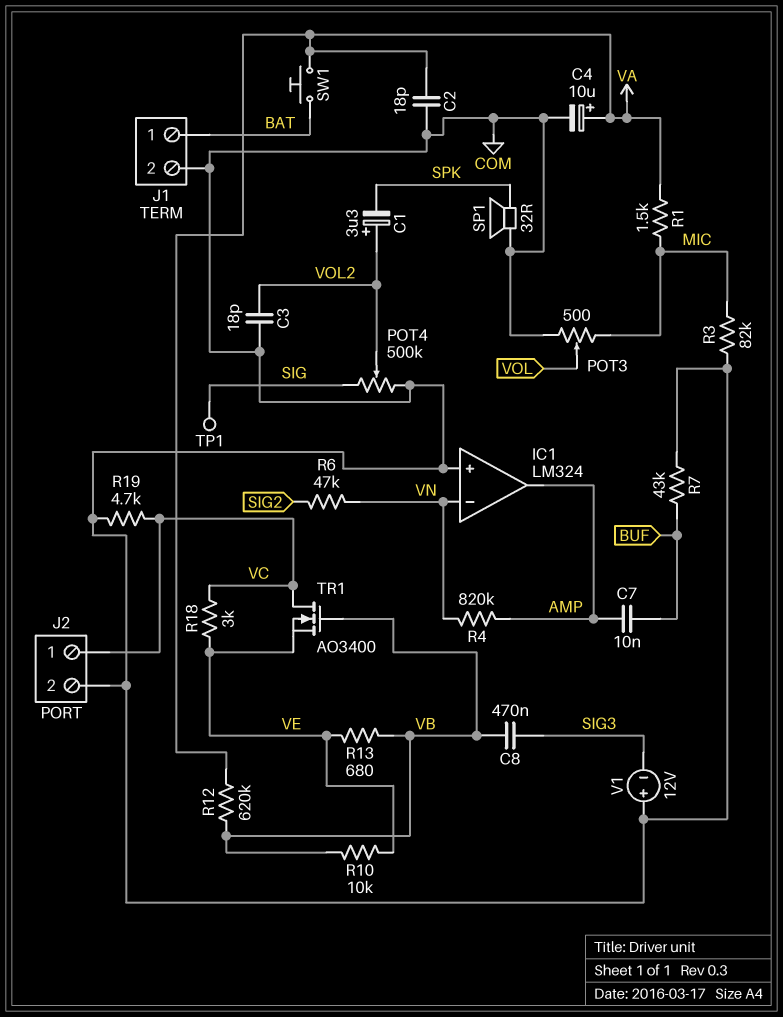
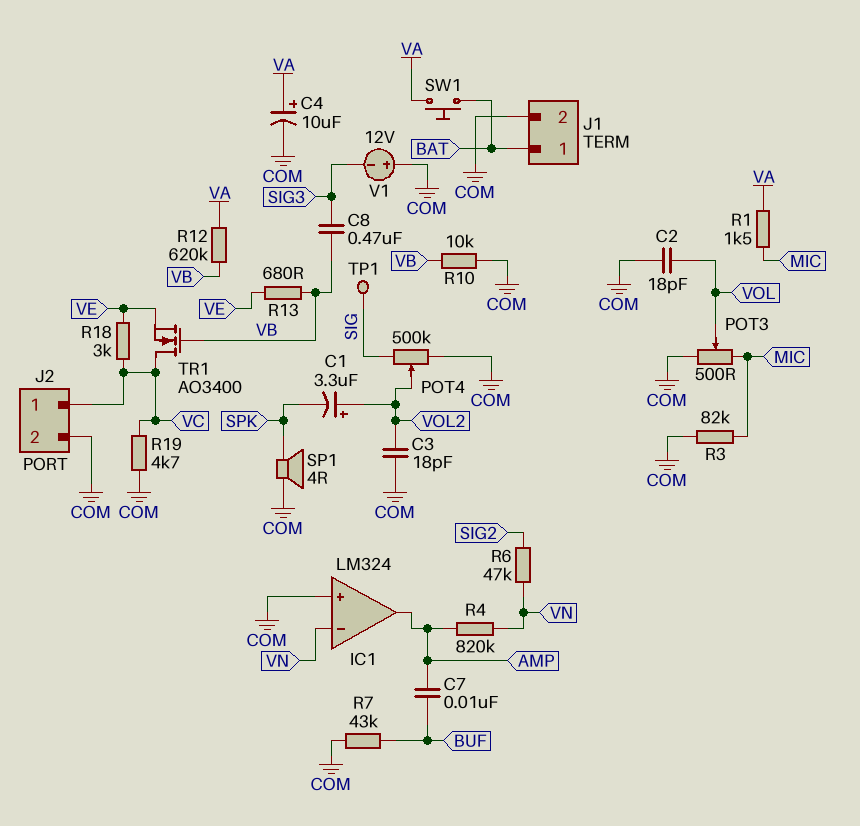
C2: 18pF (COM, VA) -> 18pF (COM, VOL)
R10: 10k (VB, VE) -> 10k (COM, VB)
SP1: speaker 32R (COM, SPK) -> speaker 4R (COM, SPK)

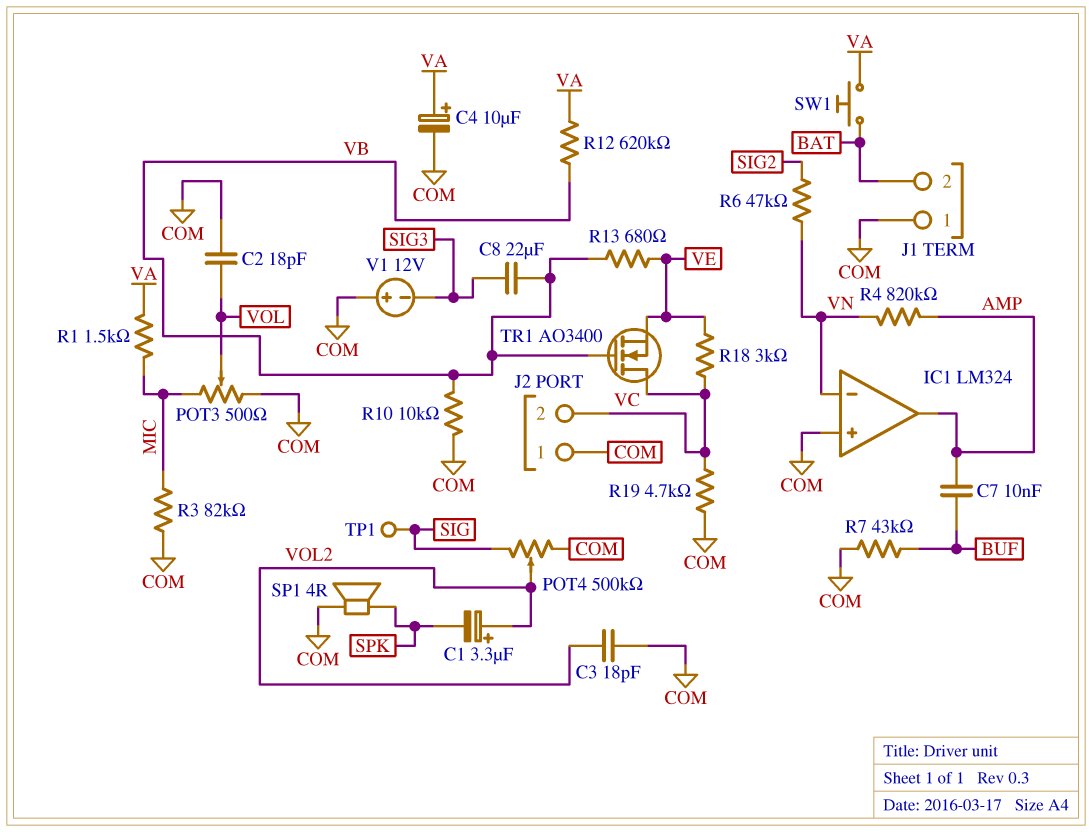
C8: 470nF (SIG3, VB) -> 22uF (SIG3, VB)
J1 pin 1: BAT -> COM
J1 pin 2: COM -> BAT
J2 pin 1: VC -> COM
J2 pin 2: COM -> VC

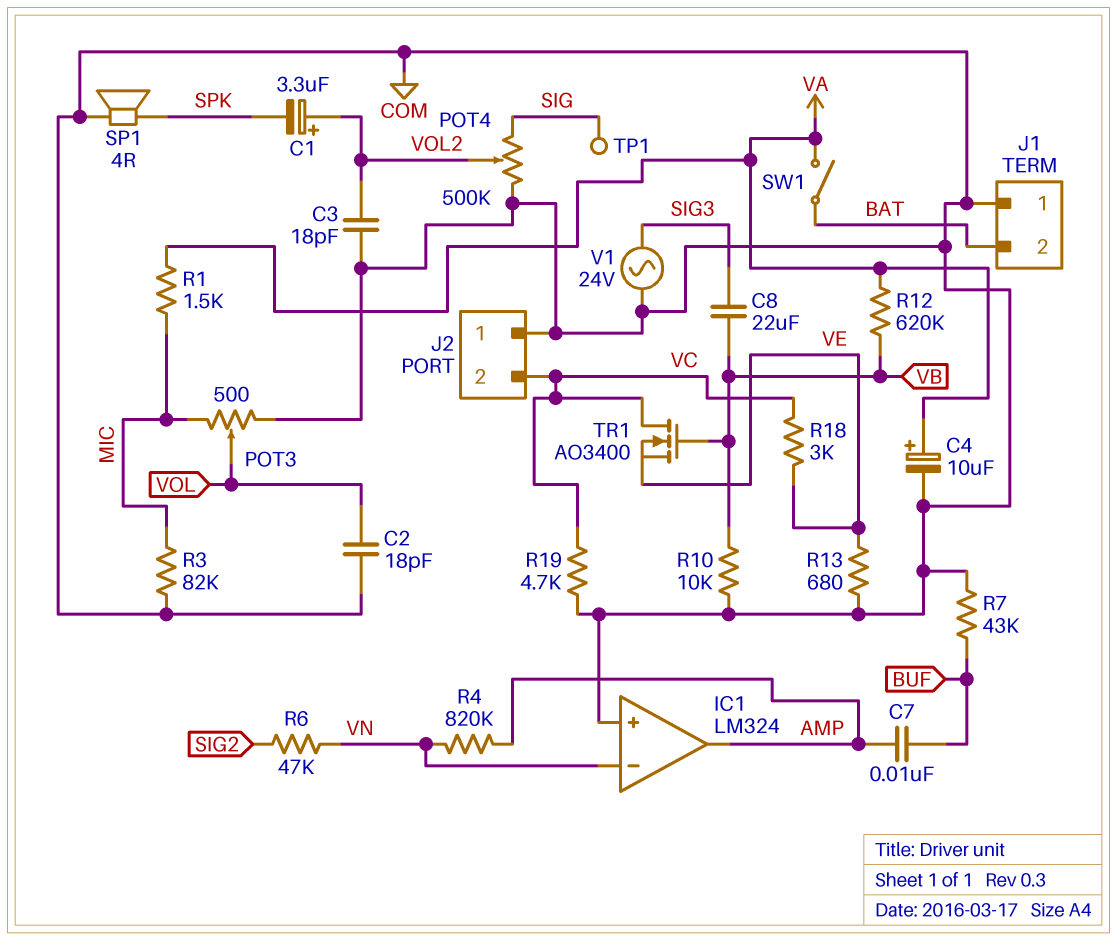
R13: 680 (VB, VE) -> 680 (COM, VE)
SW1: button (BAT, VA) -> switch (BAT, VA)
V1: 12V (plus COM, minus SIG3) -> AC 24V (COM, SIG3)

